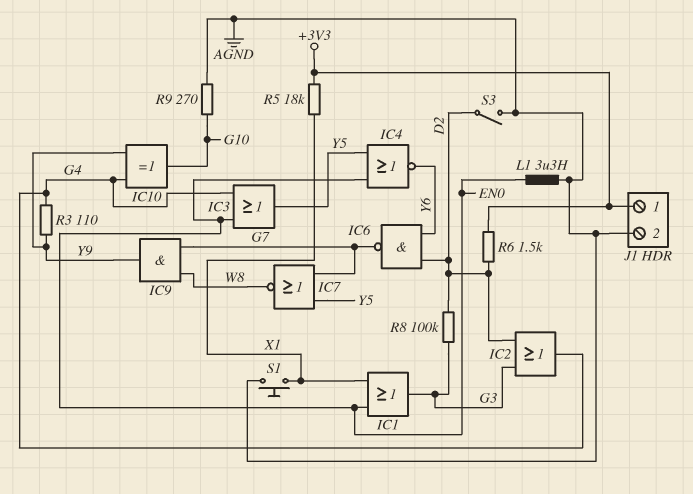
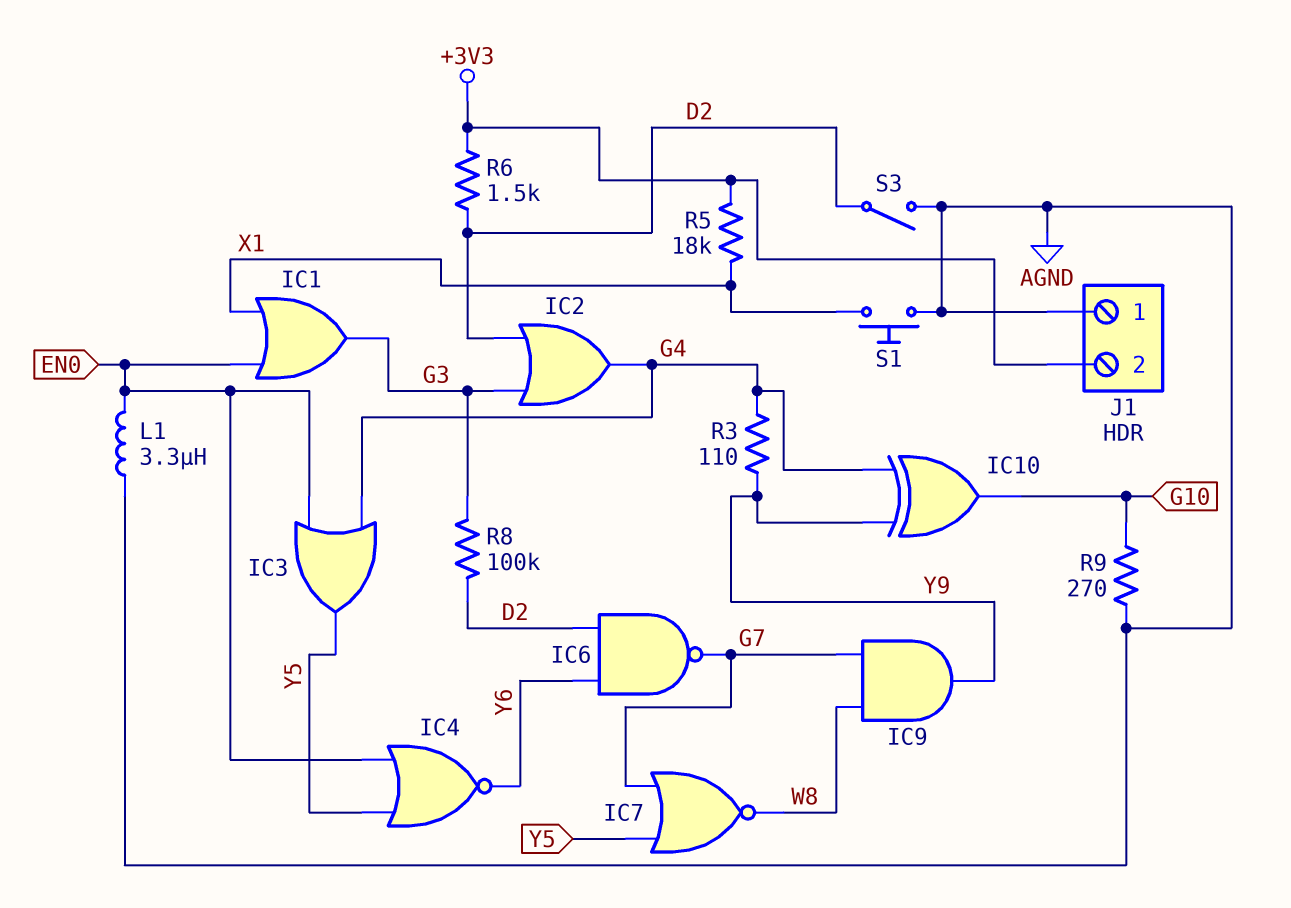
J1 pin 1: +3V3 -> AGND
J1 pin 2: AGND -> +3V3

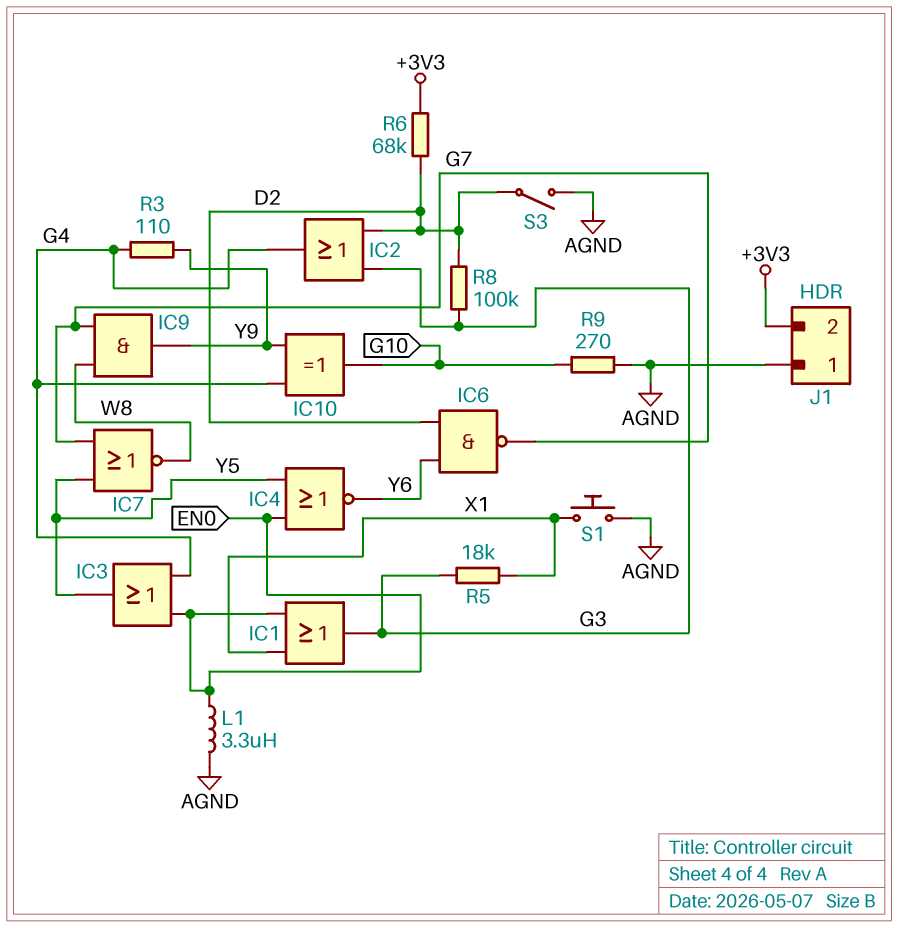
R5: 18k (+3V3, X1) -> 18k (G3, X1)
R6: 1.5k (+3V3, D2) -> 68k (+3V3, D2)

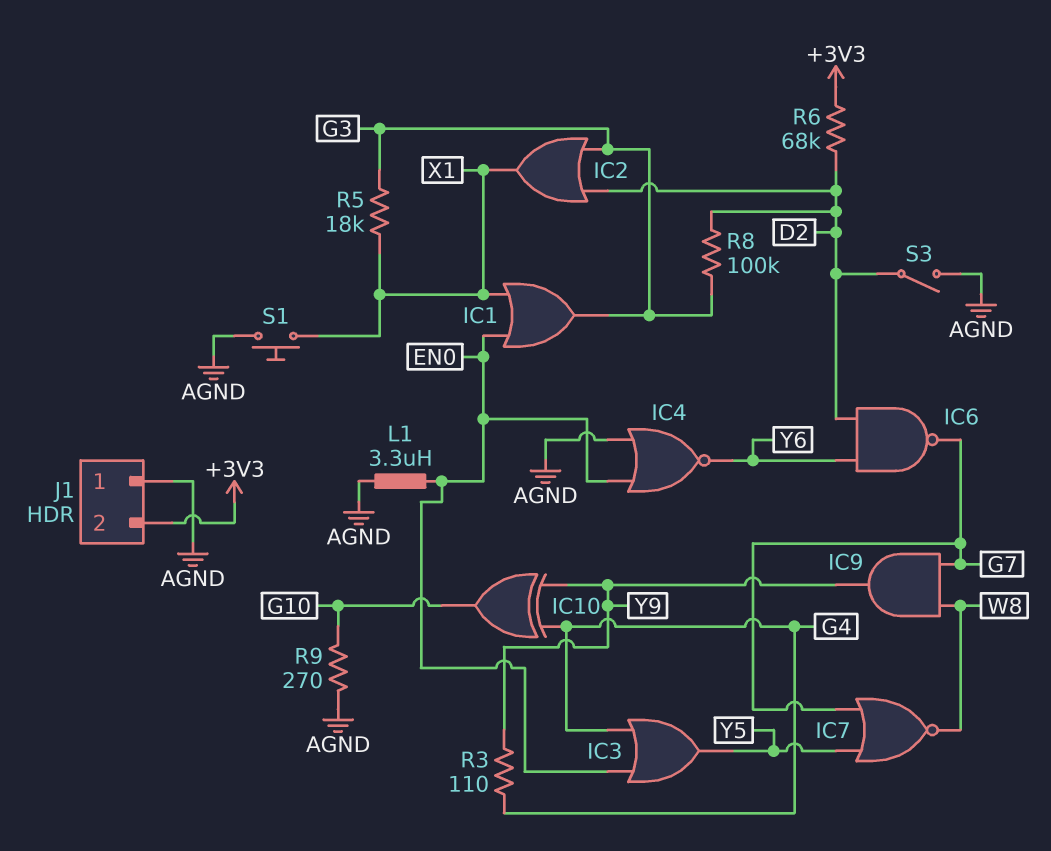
IC2: OR (in D2, in G3, out G4) -> OR (in D2, in G3, out X1)
IC4: NOR (in EN0, in Y5, out Y6) -> NOR (in AGND, in EN0, out Y6)

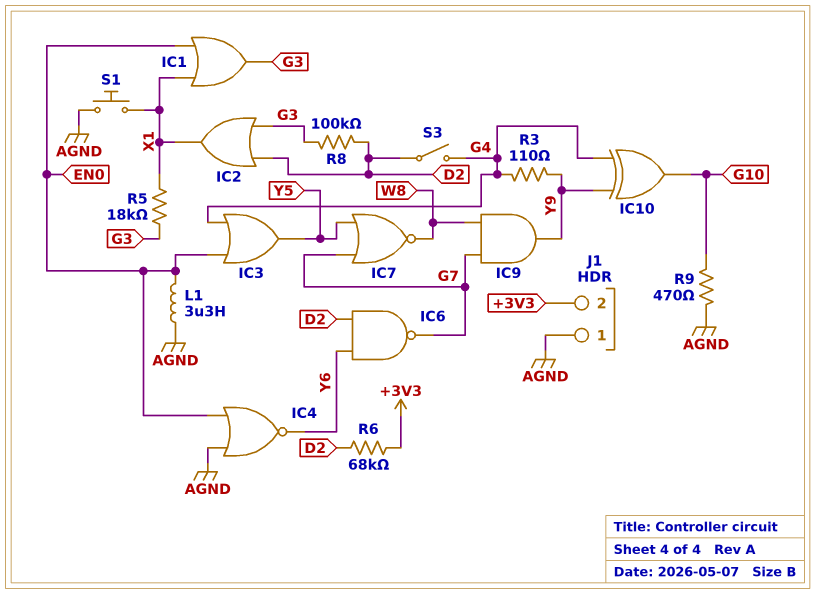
R9: 270 (AGND, G10) -> 470 (AGND, G10)
S3: switch (AGND, D2) -> switch (D2, G4)

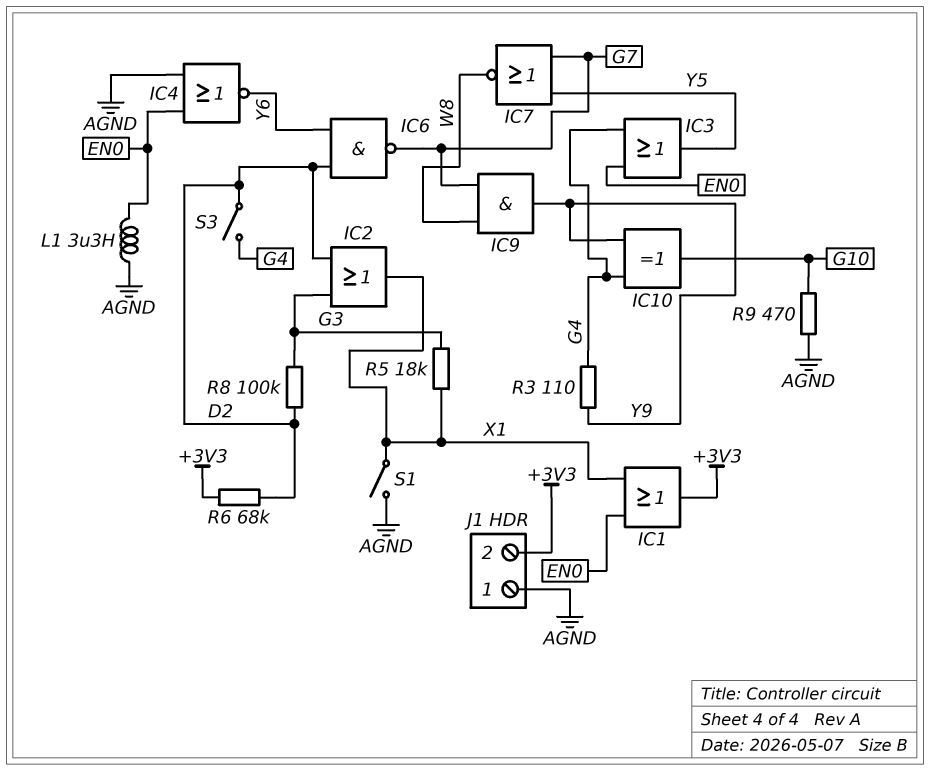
IC1: OR (in EN0, in X1, out G3) -> OR (in EN0, in X1, out +3V3)
S1: button (AGND, X1) -> switch (AGND, X1)

